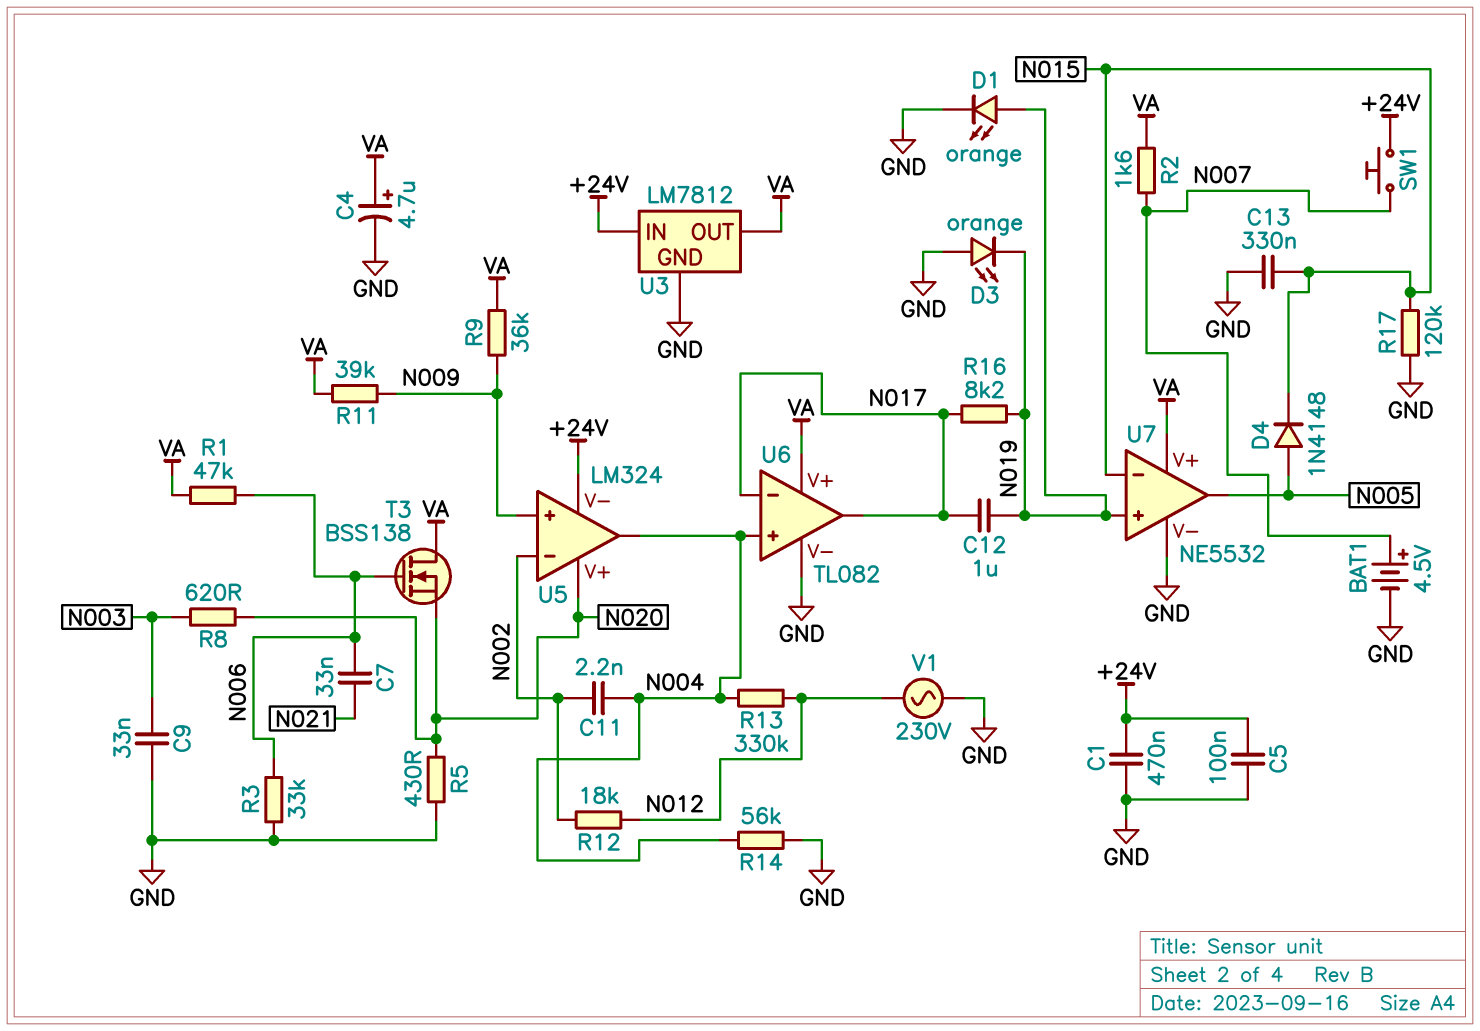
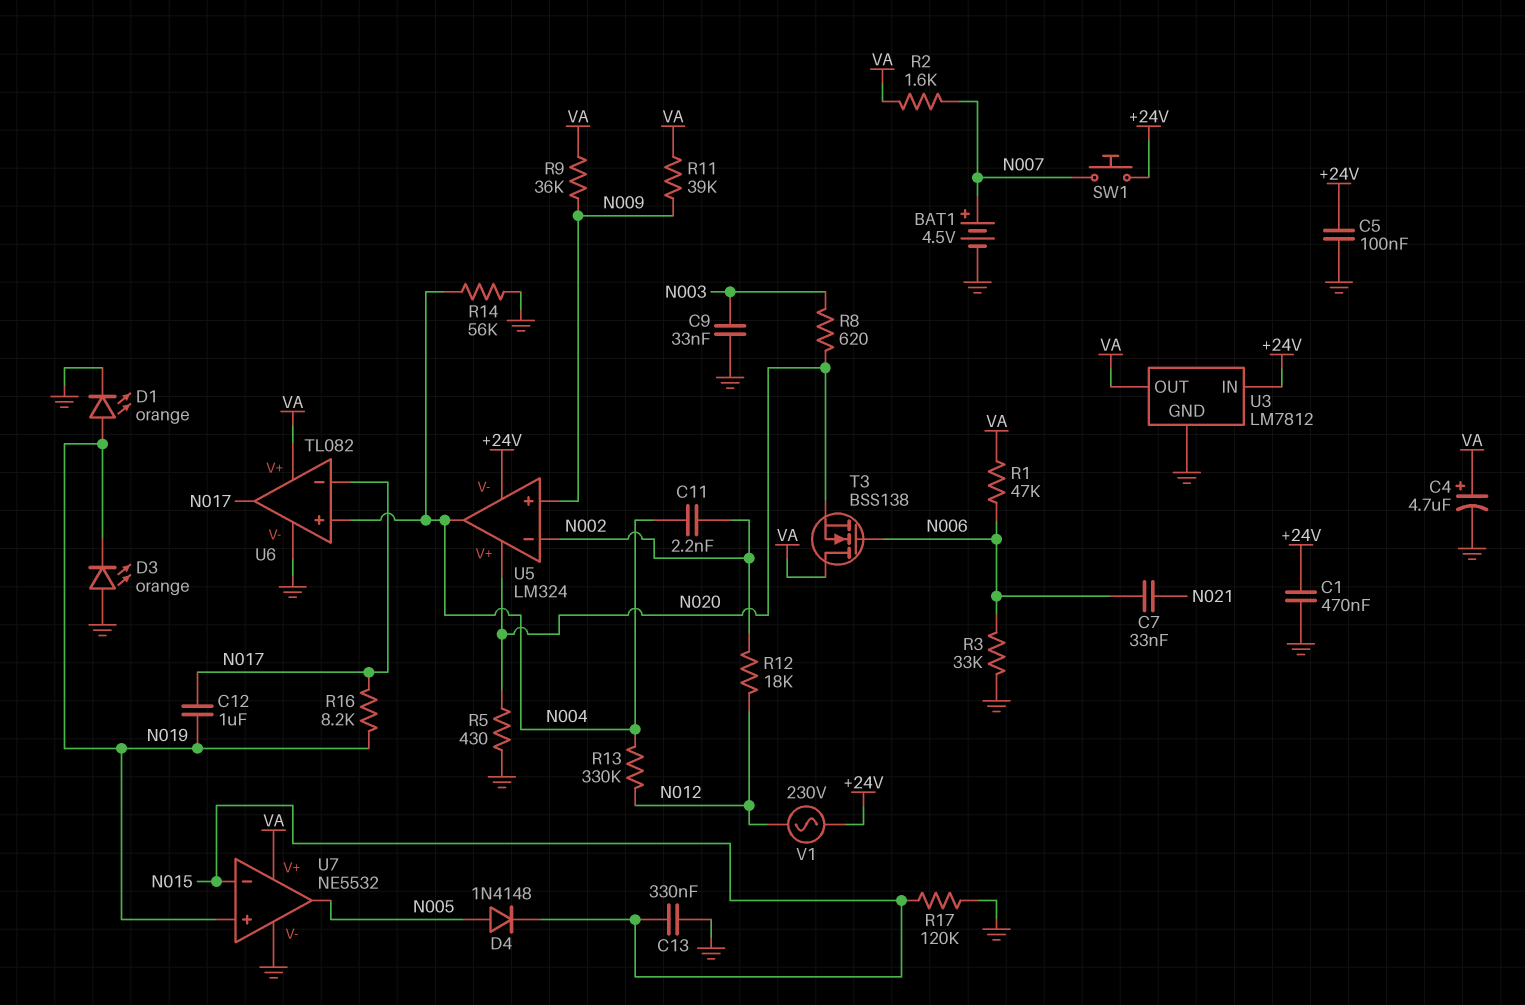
V1: AC 230V (GND, N012) -> AC 230V (+24V, N012)

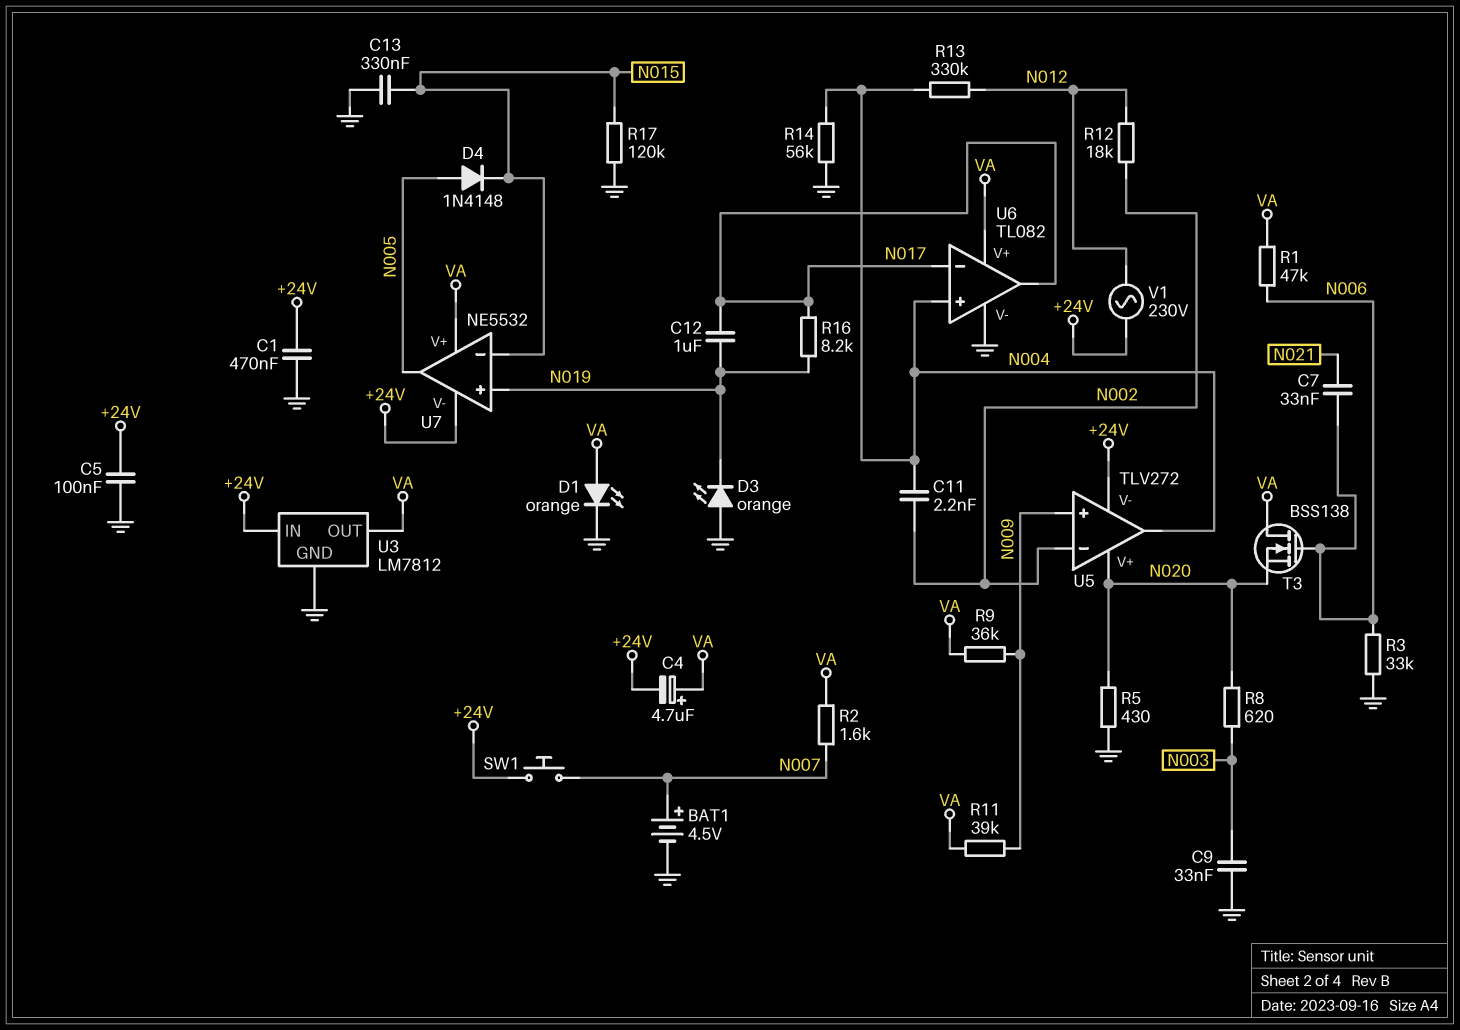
C4: 4.7uF (plus VA, minus GND) -> 4.7uF (plus VA, minus +24V)
D1: LED orange (A N019, K GND) -> LED orange (A VA, K GND)
U5: LM324 -> TLV272
U7 pin V-: GND -> +24V

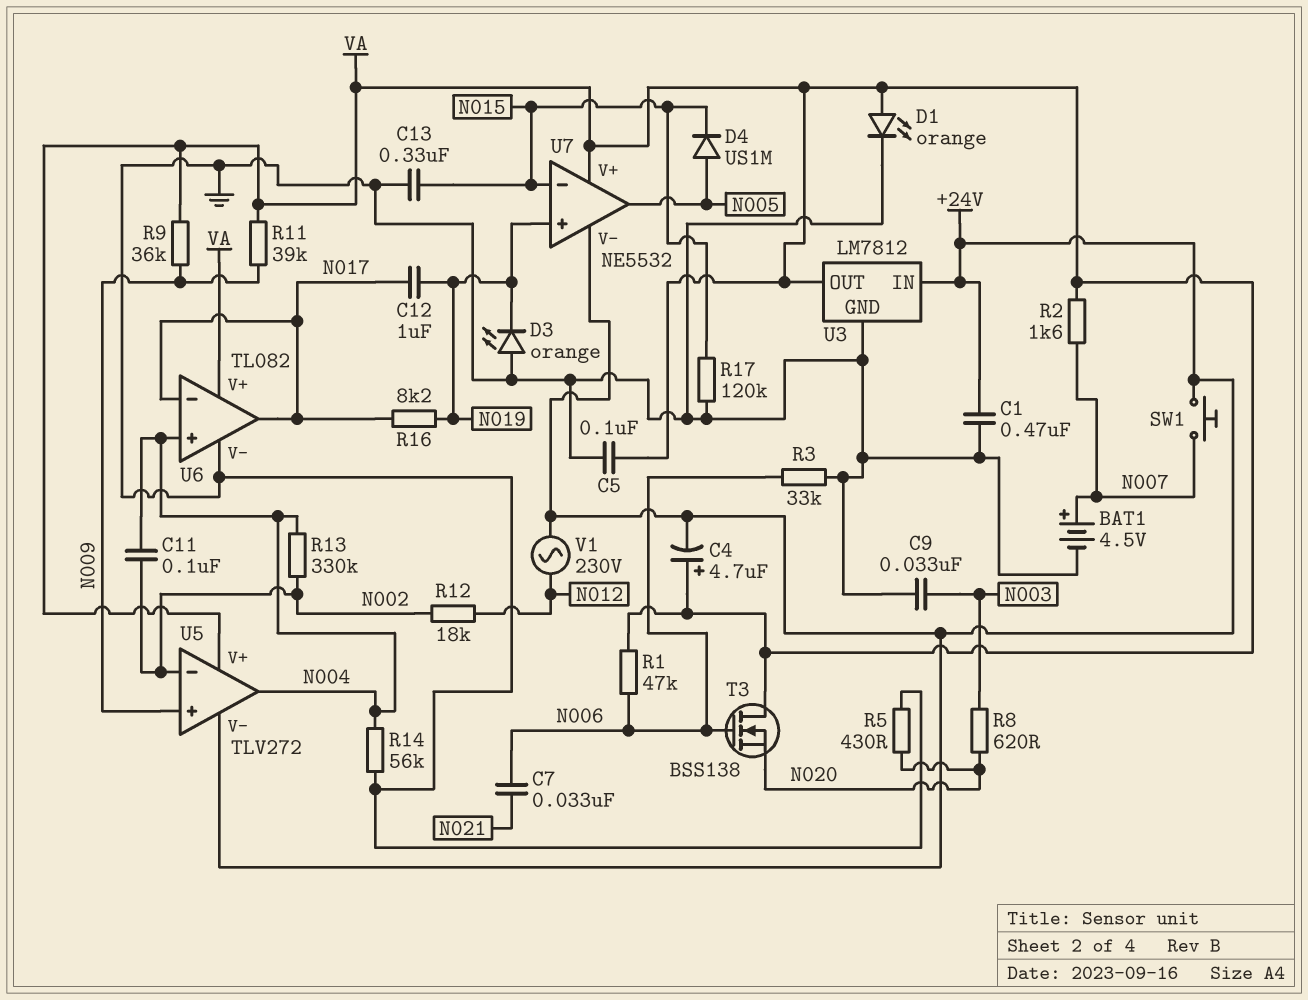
C5: 100nF (+24V, GND) -> 100nF (GND, VA)
C11: 2.2nF (N002, N004) -> 100nF (N002, N004)
D4: diode 1N4148 (A N005, K N015) -> diode US1M (A N005, K N015)
R13: 330k (N004, N012) -> 330k (N002, N004)
U5 pin V+: N020 -> VA

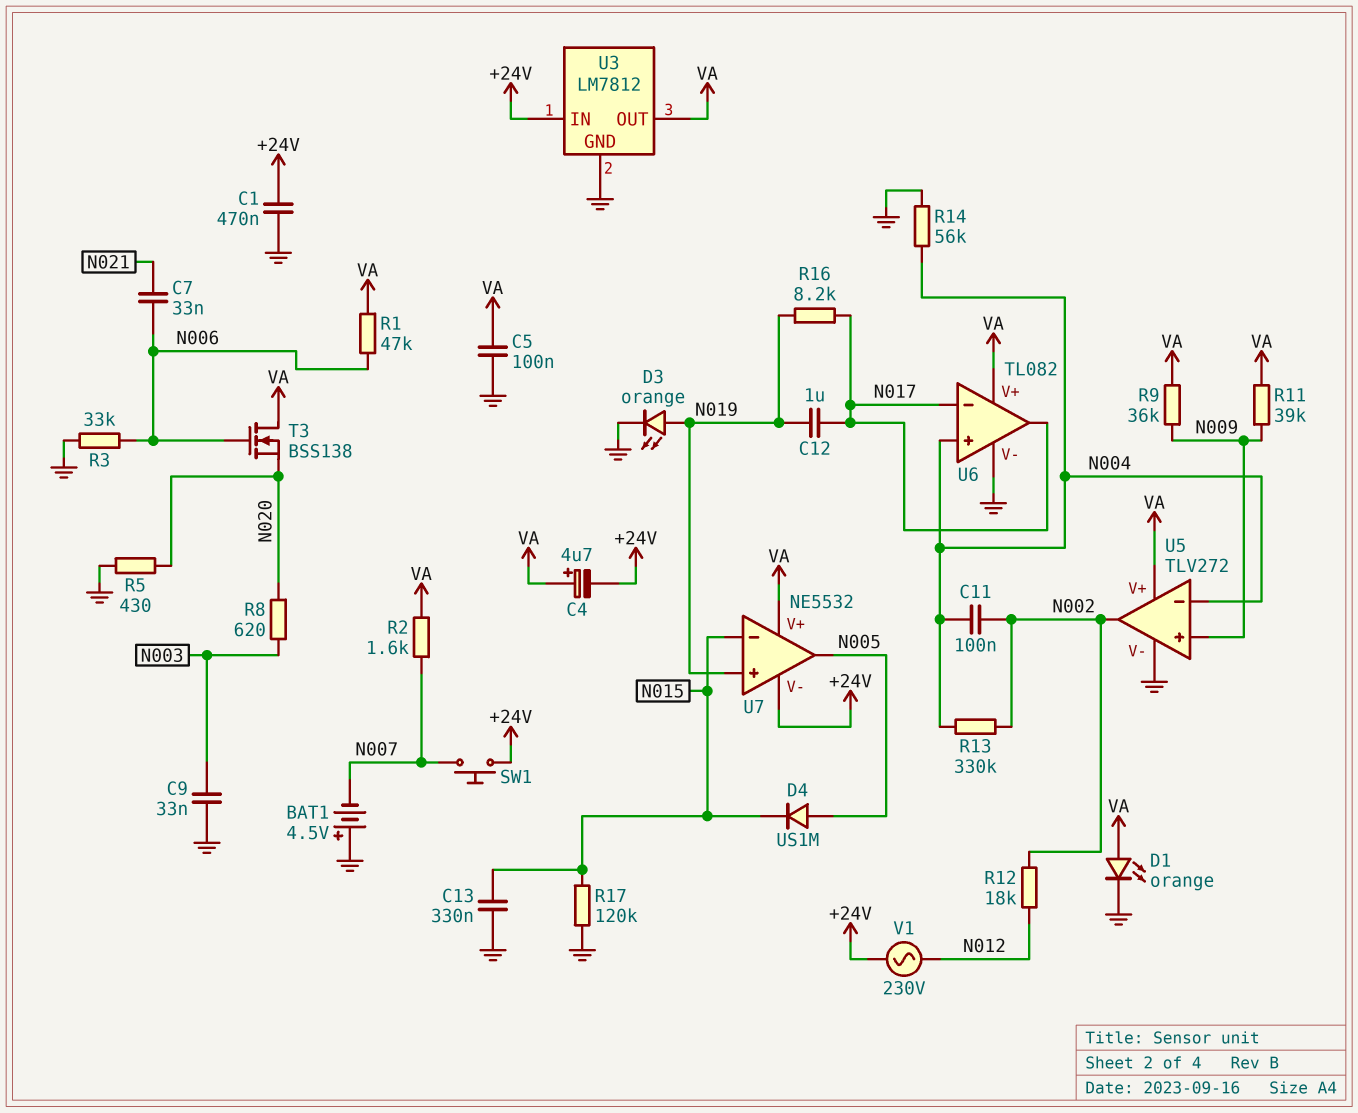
BAT1: 4.5V (plus N007, minus GND) -> 4.5V (plus GND, minus N007)
D3: LED orange (A GND, K N019) -> LED orange (A N019, K GND)
U5 pin V-: +24V -> GND
U5 pin in-: N002 -> N004
U5 pin out: N004 -> N002

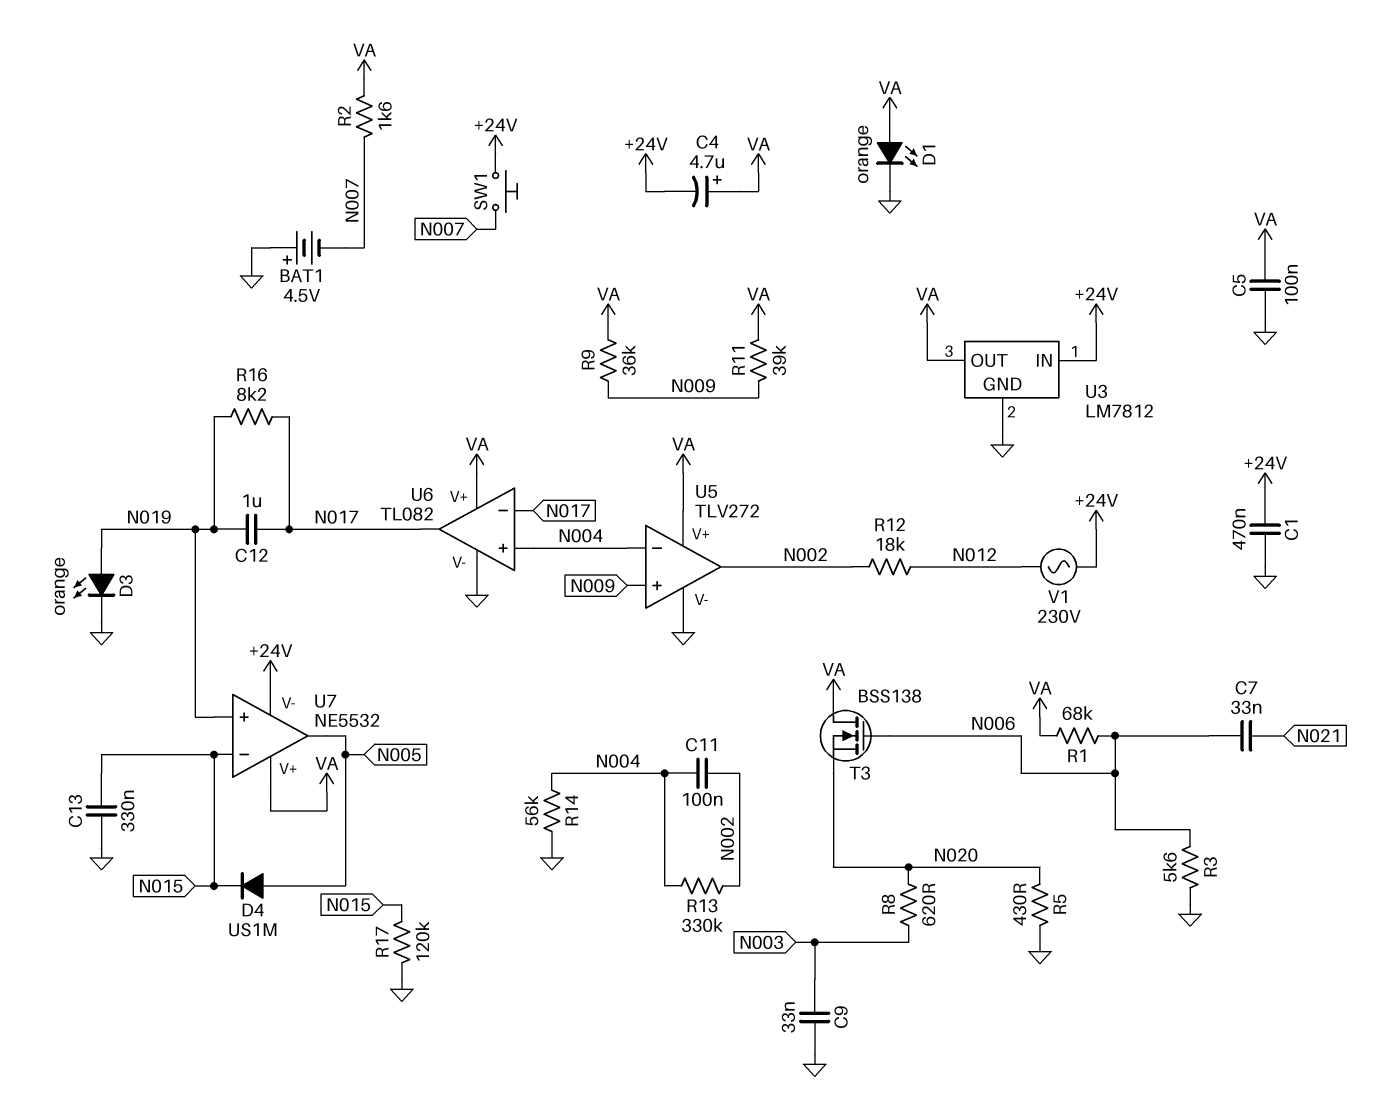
R1: 47k (N006, VA) -> 68k (N006, VA)
R3: 33k (GND, N006) -> 5.6k (GND, N006)

